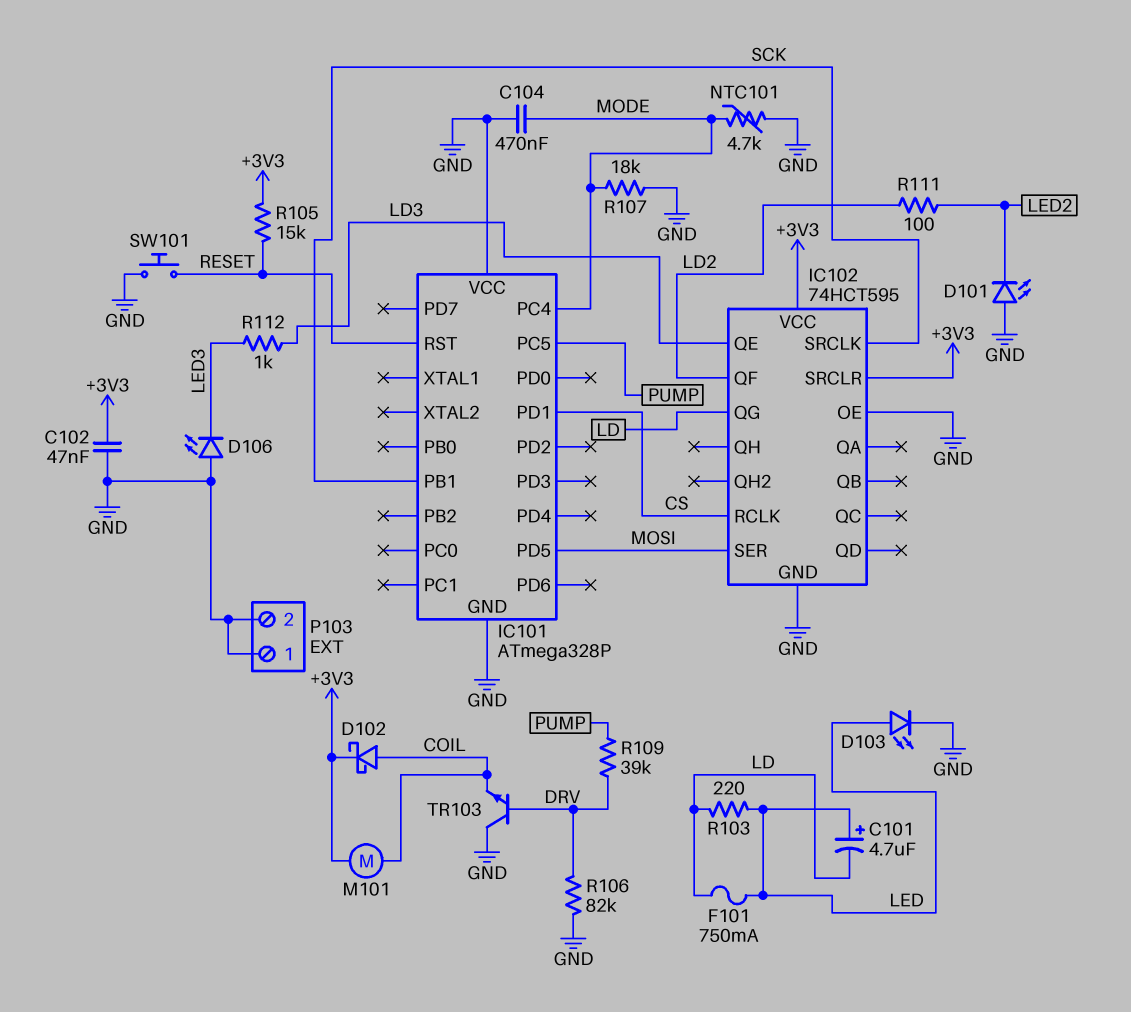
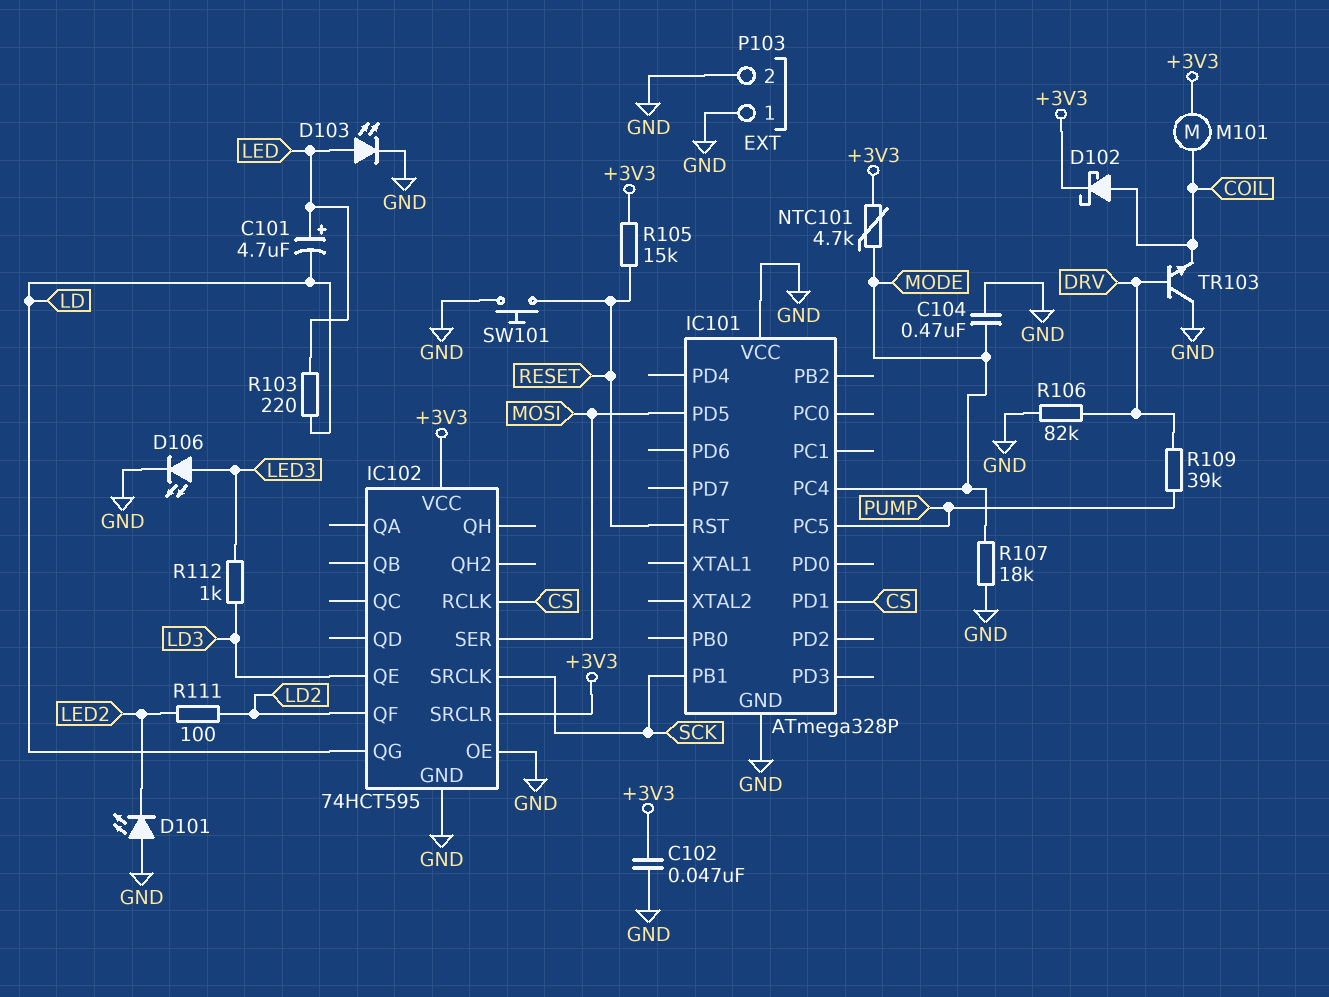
D106: LED (A GND, K LED3) -> LED (A LED3, K GND)
F101: 750mA (LD, LED) -> none
NTC101: 4.7k (GND, MODE) -> 4.7k (+3V3, MODE)

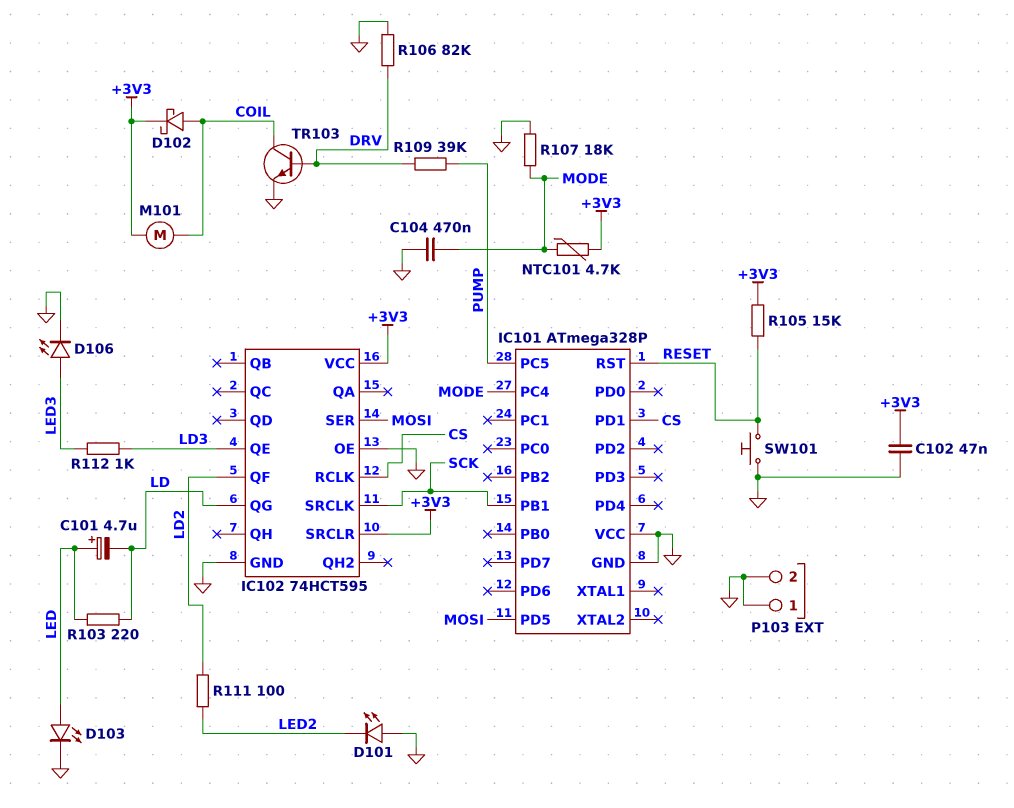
TR103: NPN (B DRV, C GND, E COIL) -> NPN (B DRV, C COIL, E GND)

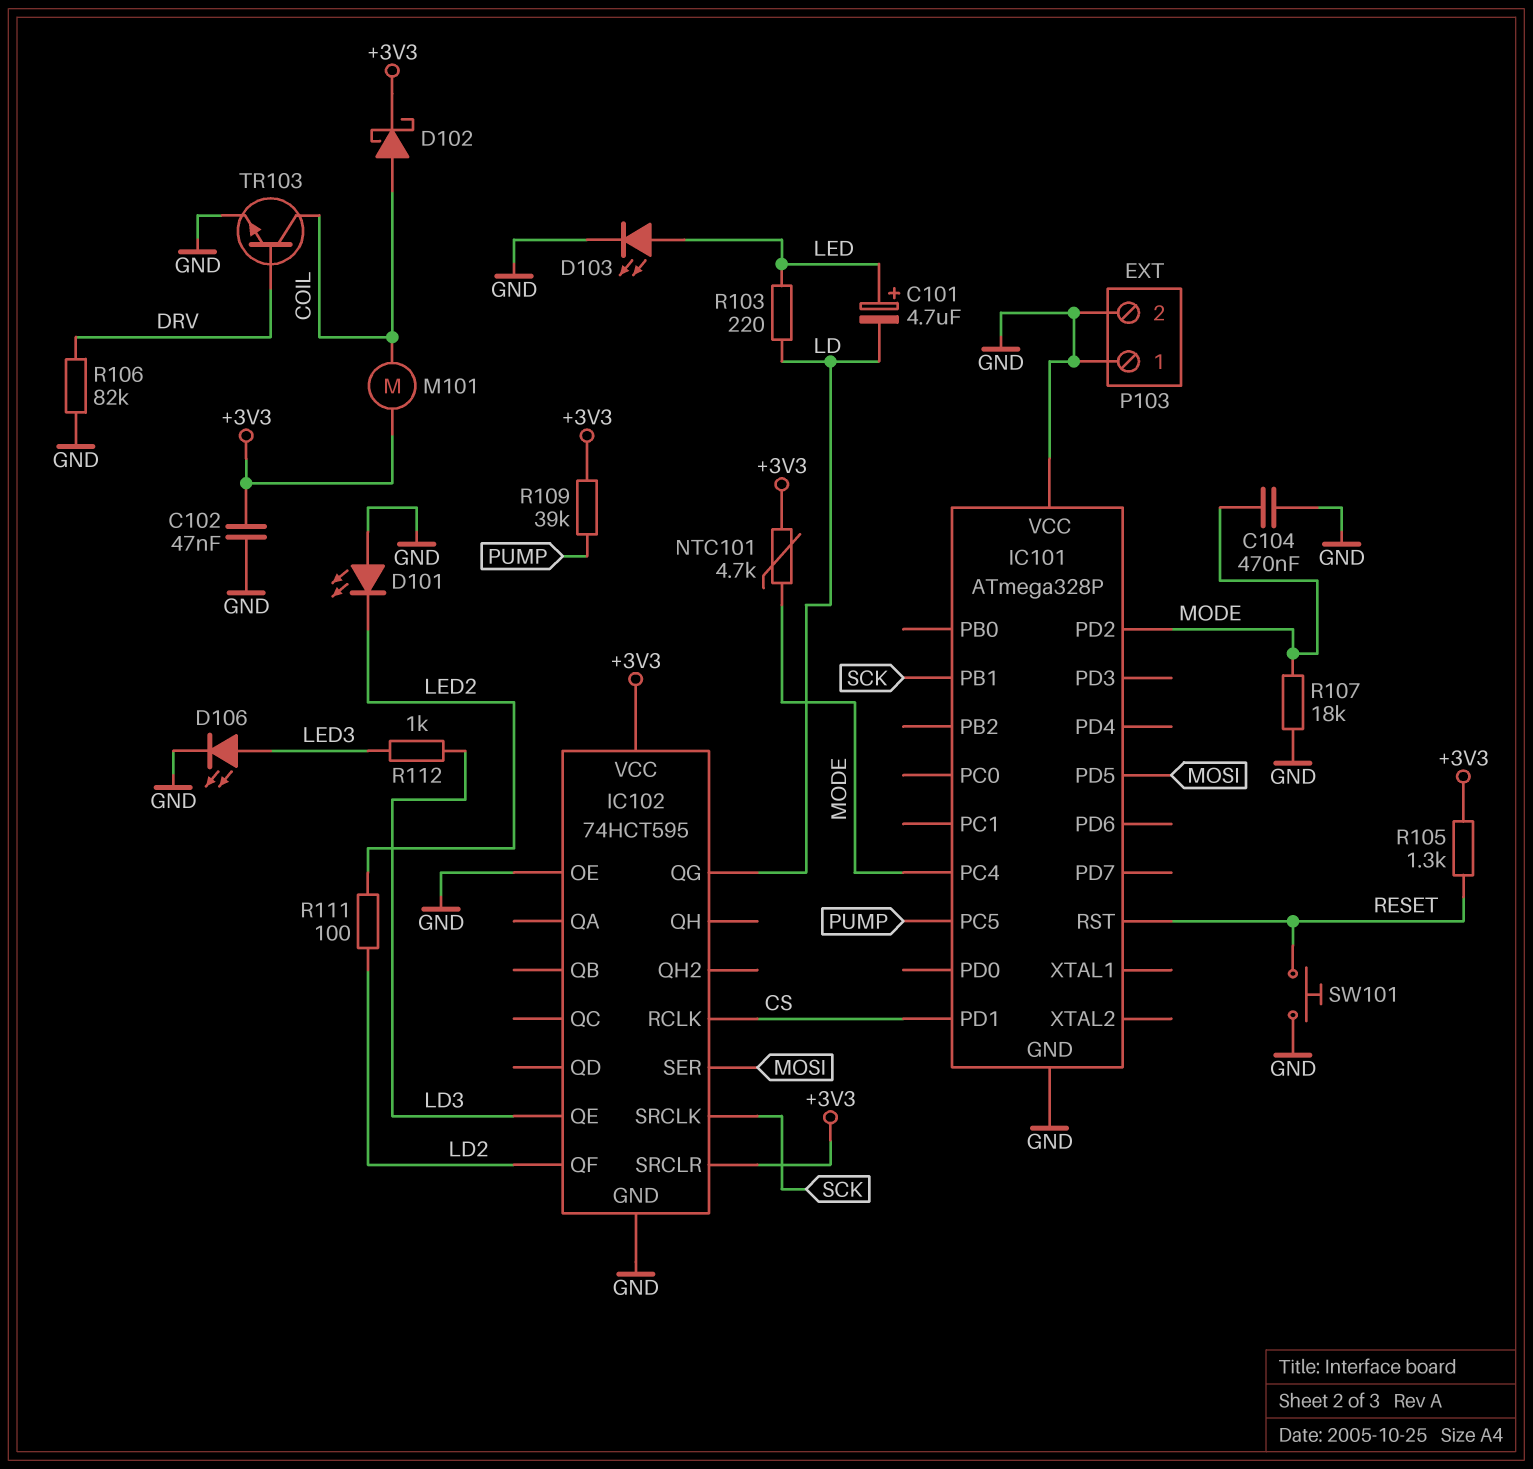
IC101 pin PD2: none -> MODE
R105: 15k (+3V3, RESET) -> 1.3k (+3V3, RESET)
R109: 39k (DRV, PUMP) -> 39k (+3V3, PUMP)

